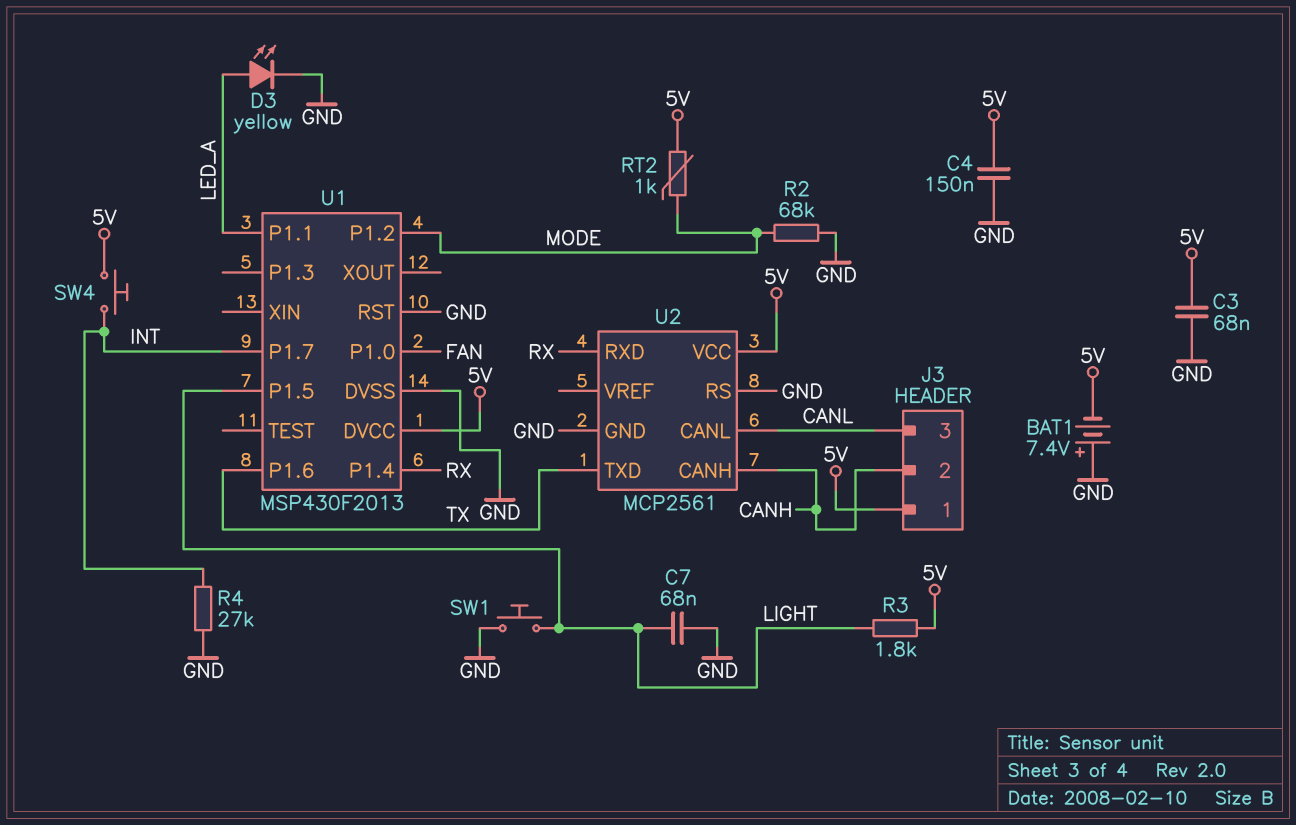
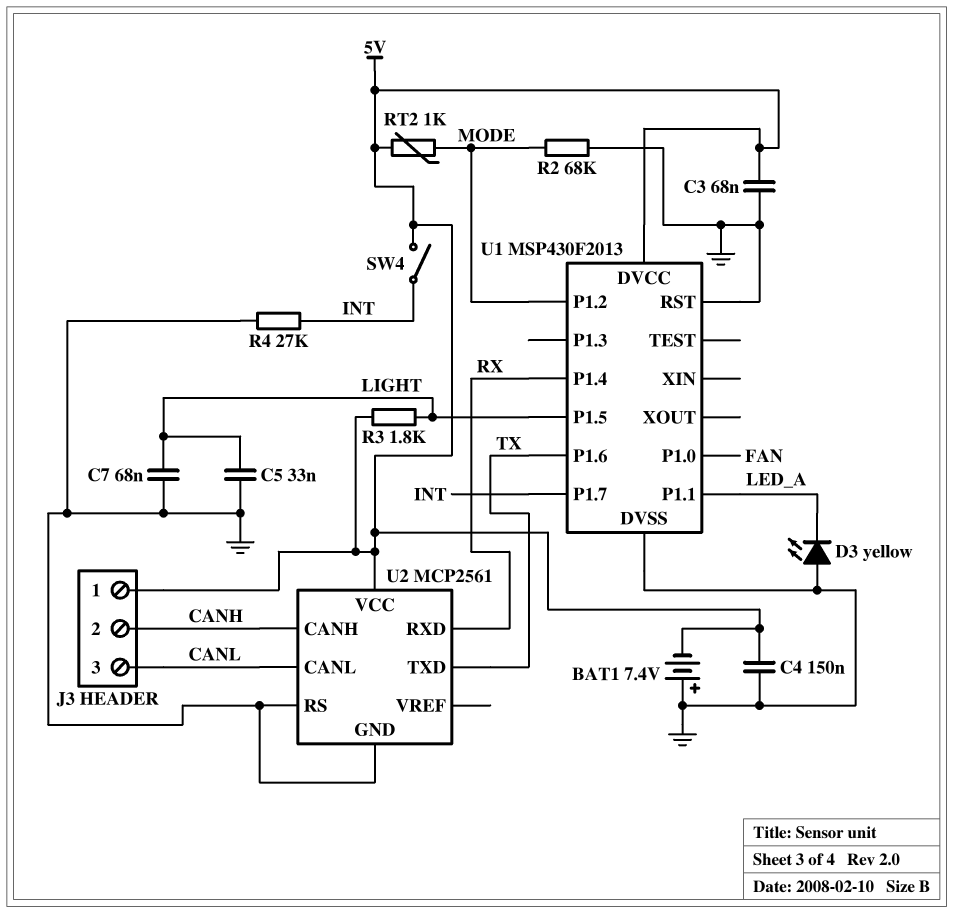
C5: none -> 33nF (GND, LIGHT)
D3: LED yellow (A LED_A, K GND) -> LED yellow (A GND, K LED_A)
SW1: button (GND, LIGHT) -> none
SW4: button (5V, INT) -> switch (5V, INT)

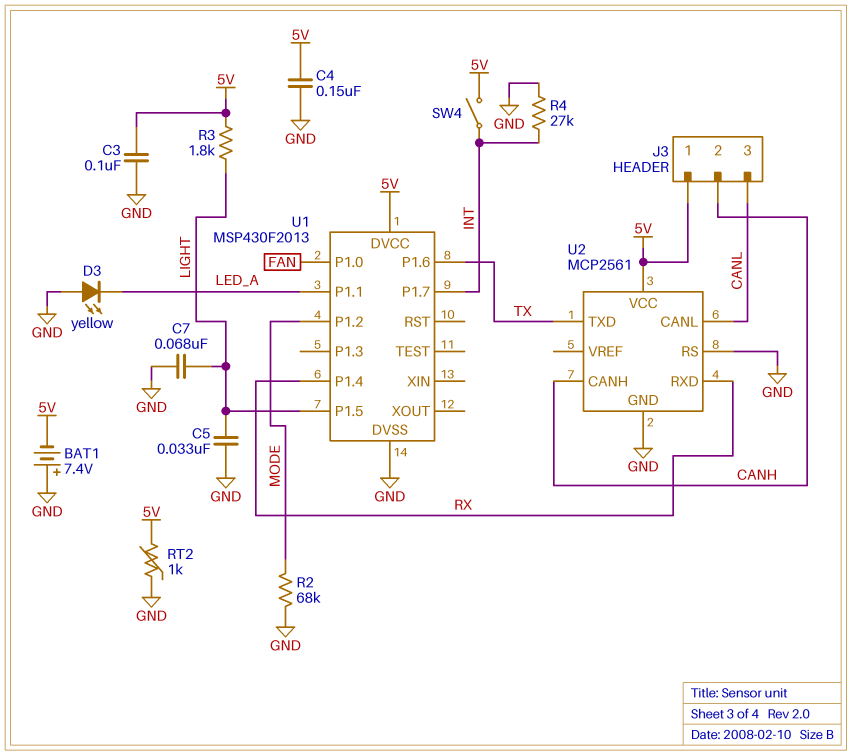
C3: 68nF (5V, GND) -> 100nF (5V, GND)
RT2: 1k (5V, MODE) -> 1k (5V, GND)
U1 pin RST: GND -> none

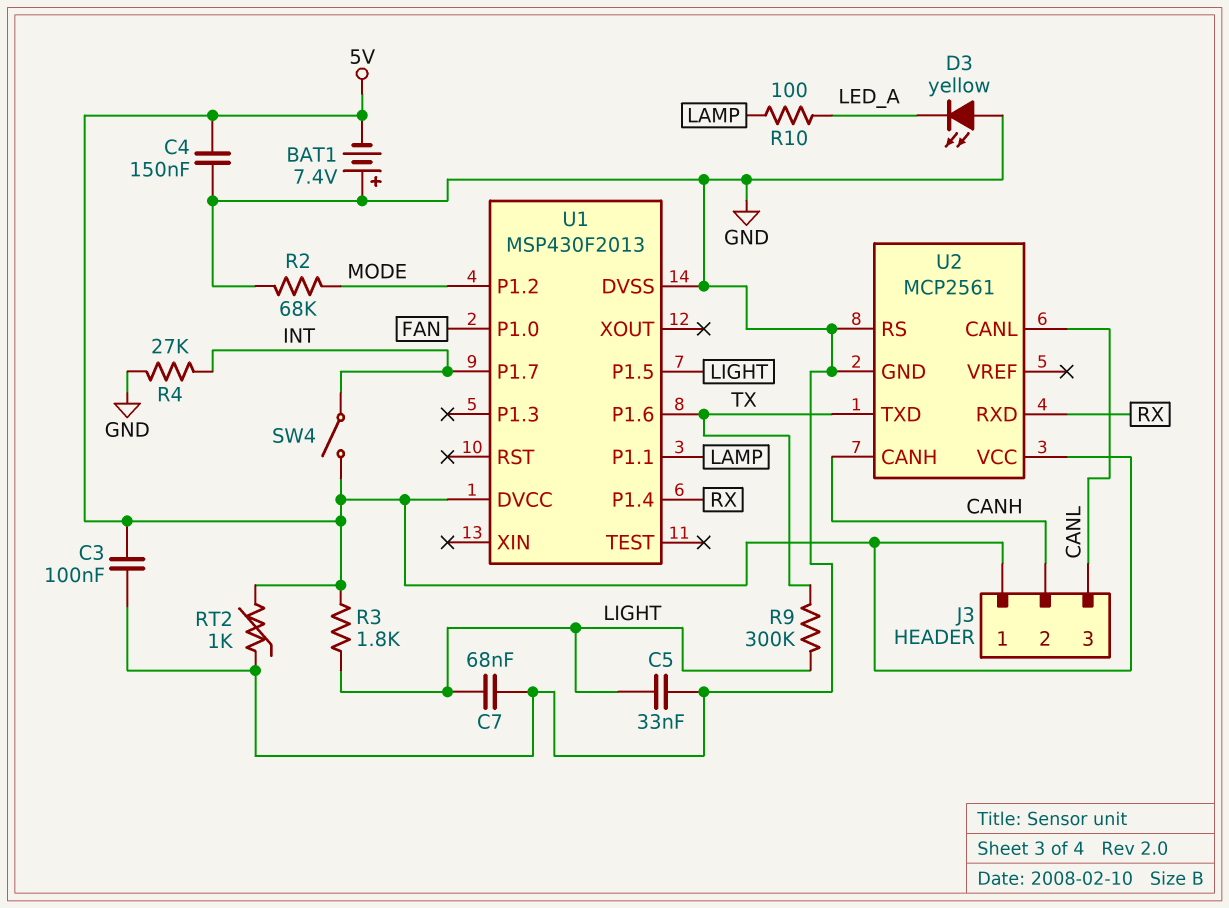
R9: none -> 300k (LIGHT, TX)
R10: none -> 100 (LAMP, LED_A)
U1 pin P1.1: LED_A -> LAMP

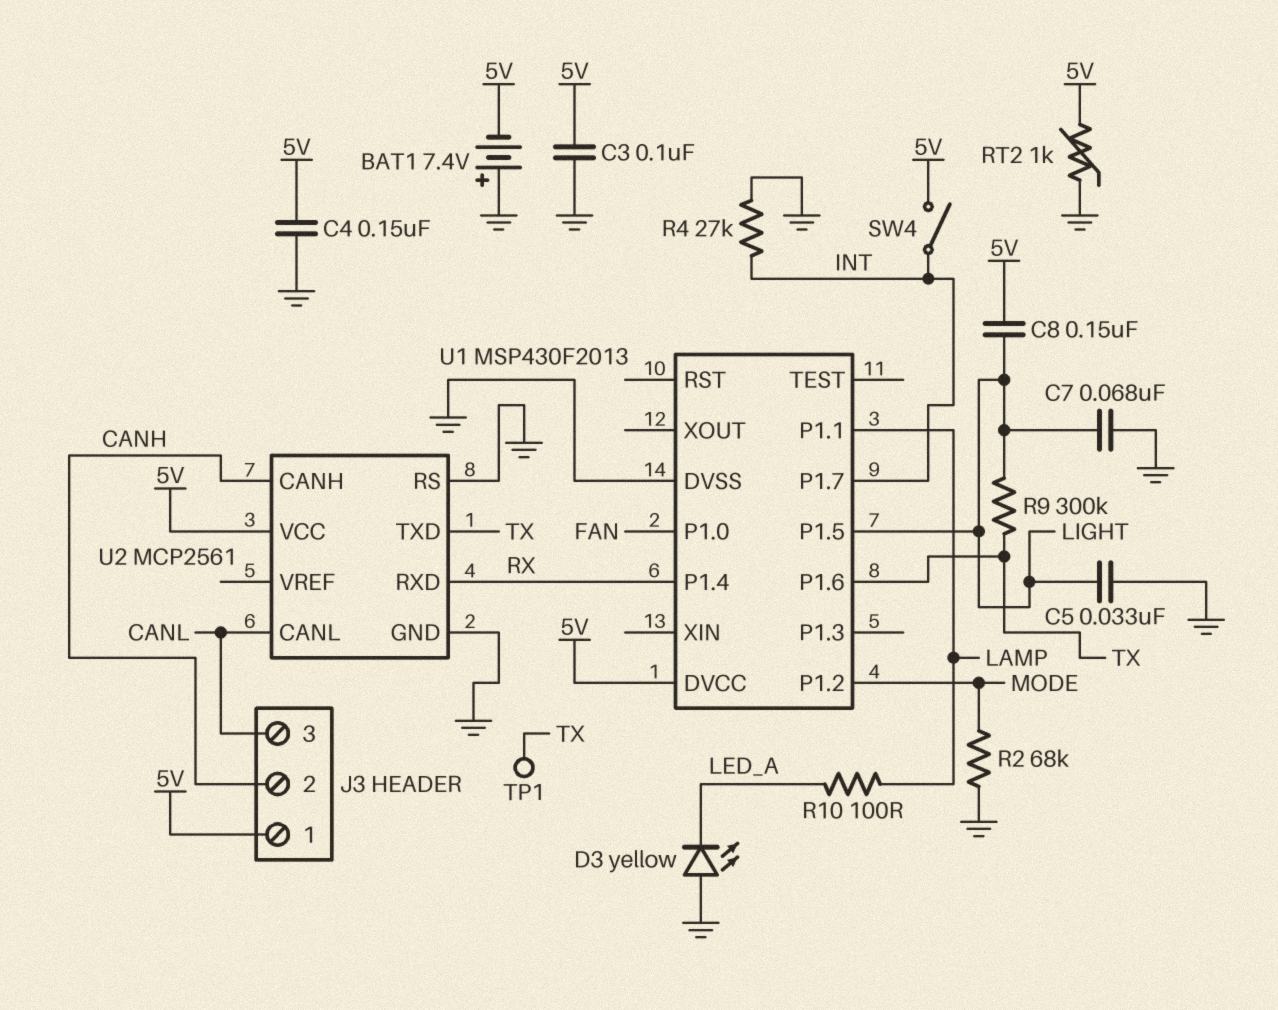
C8: none -> 150nF (5V, LIGHT)
R3: 1.8k (5V, LIGHT) -> none
TP1: none -> test point (TX)

